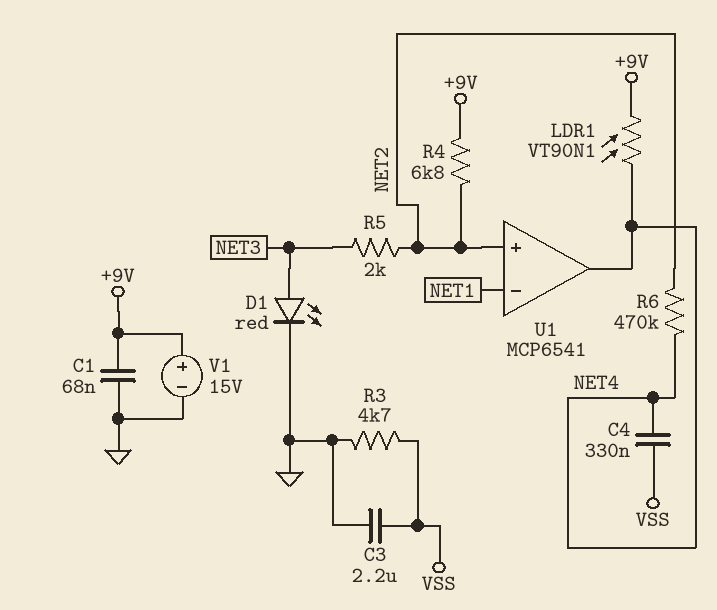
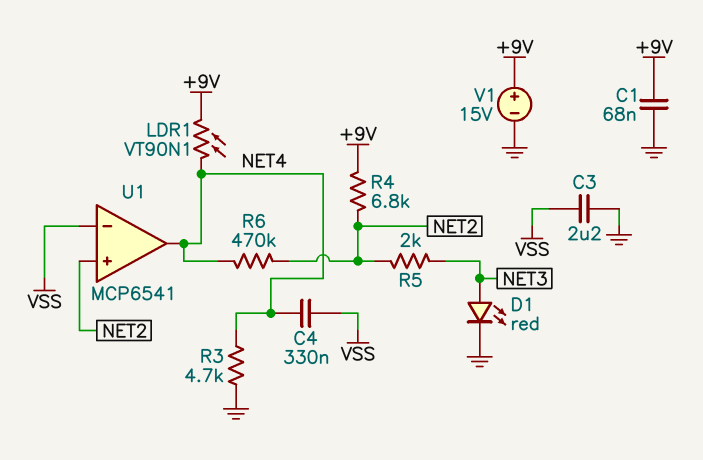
R3: 4.7k (GND, VSS) -> 4.7k (GND, NET4)
U1 pin in-: NET1 -> VSS

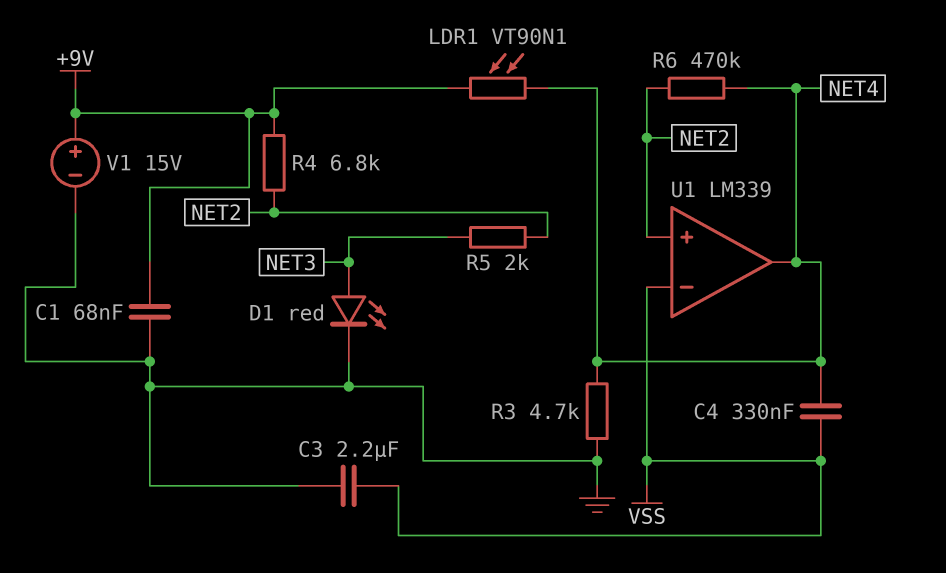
U1: MCP6541 -> LM339

